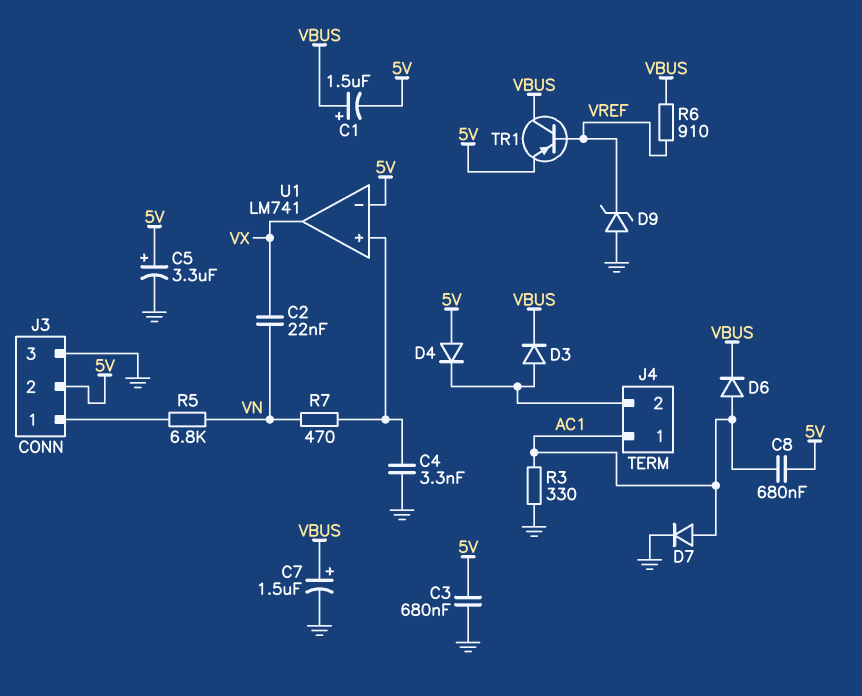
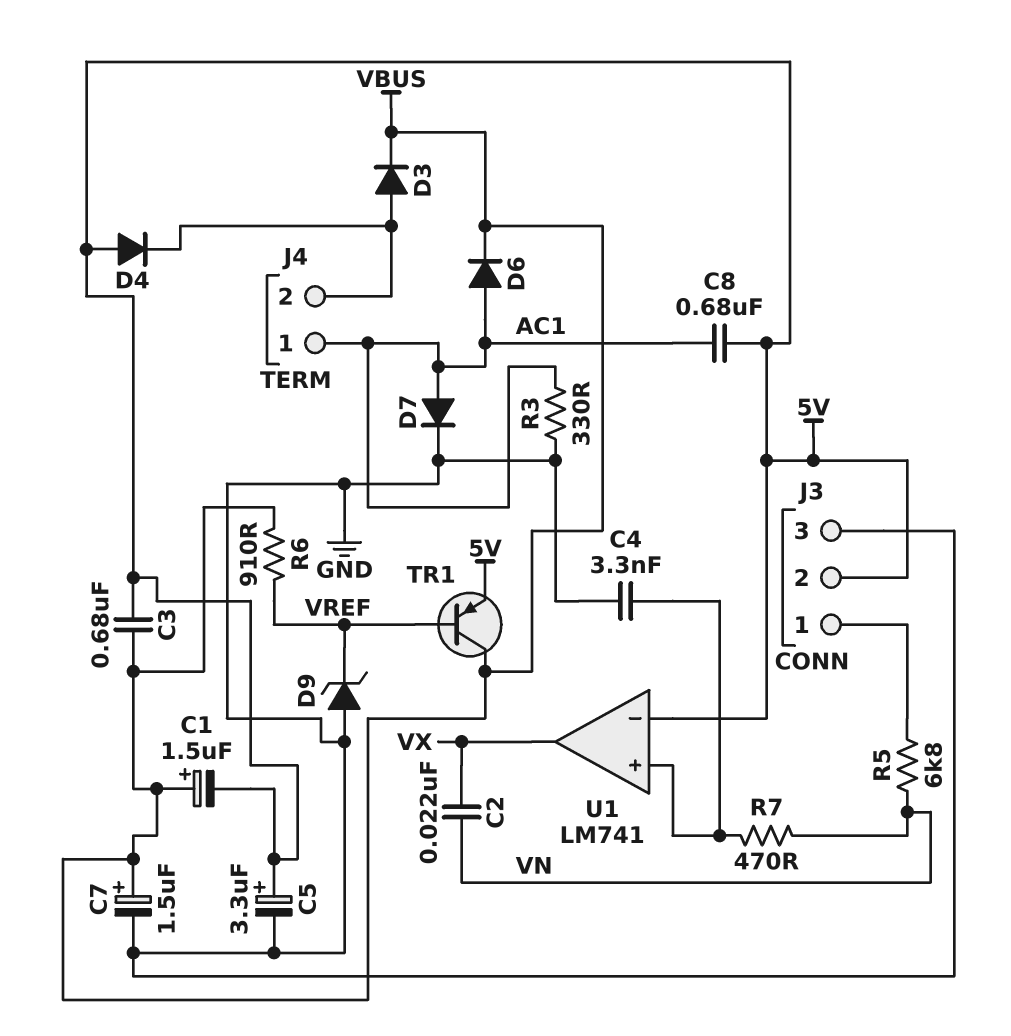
C3: 680nF (5V, GND) -> 680nF (5V, VBUS)

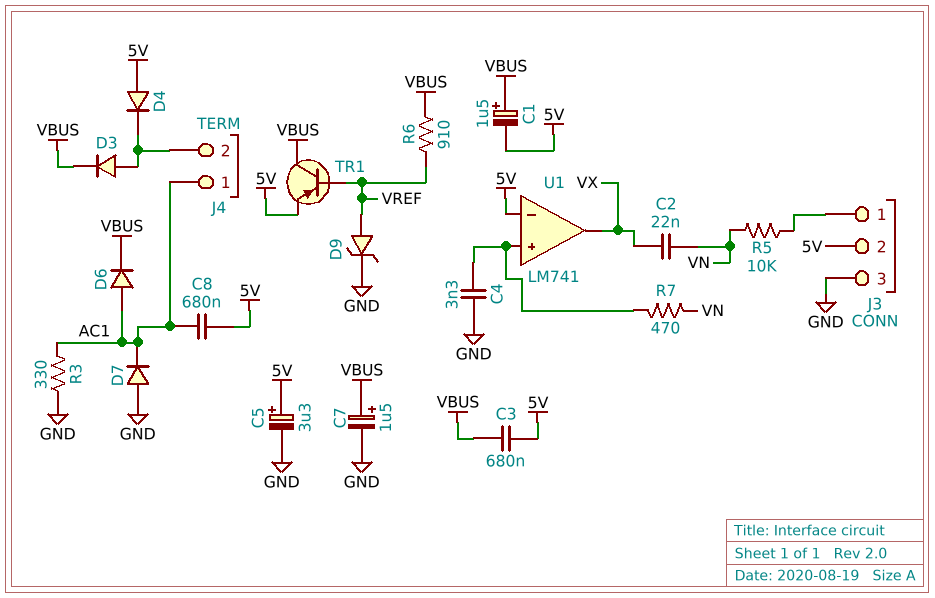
D7: diode (A AC1, K GND) -> diode (A GND, K AC1)
D9: zener (A GND, K VREF) -> zener (A VREF, K GND)
R5: 6.8k (J3/1, VN) -> 10k (J3/1, VN)

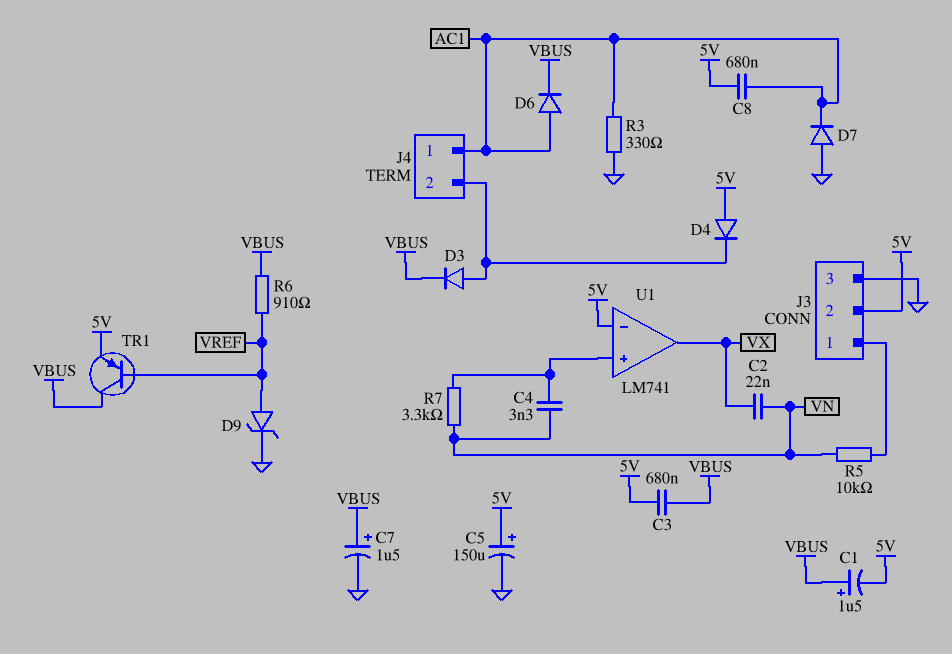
C4: 3.3nF (GND, U1/in+) -> 3.3nF (U1/in+, VN)
C5: 3.3uF (plus 5V, minus GND) -> 150uF (plus 5V, minus GND)
R7: 470 (U1/in+, VN) -> 3.3k (U1/in+, VN)

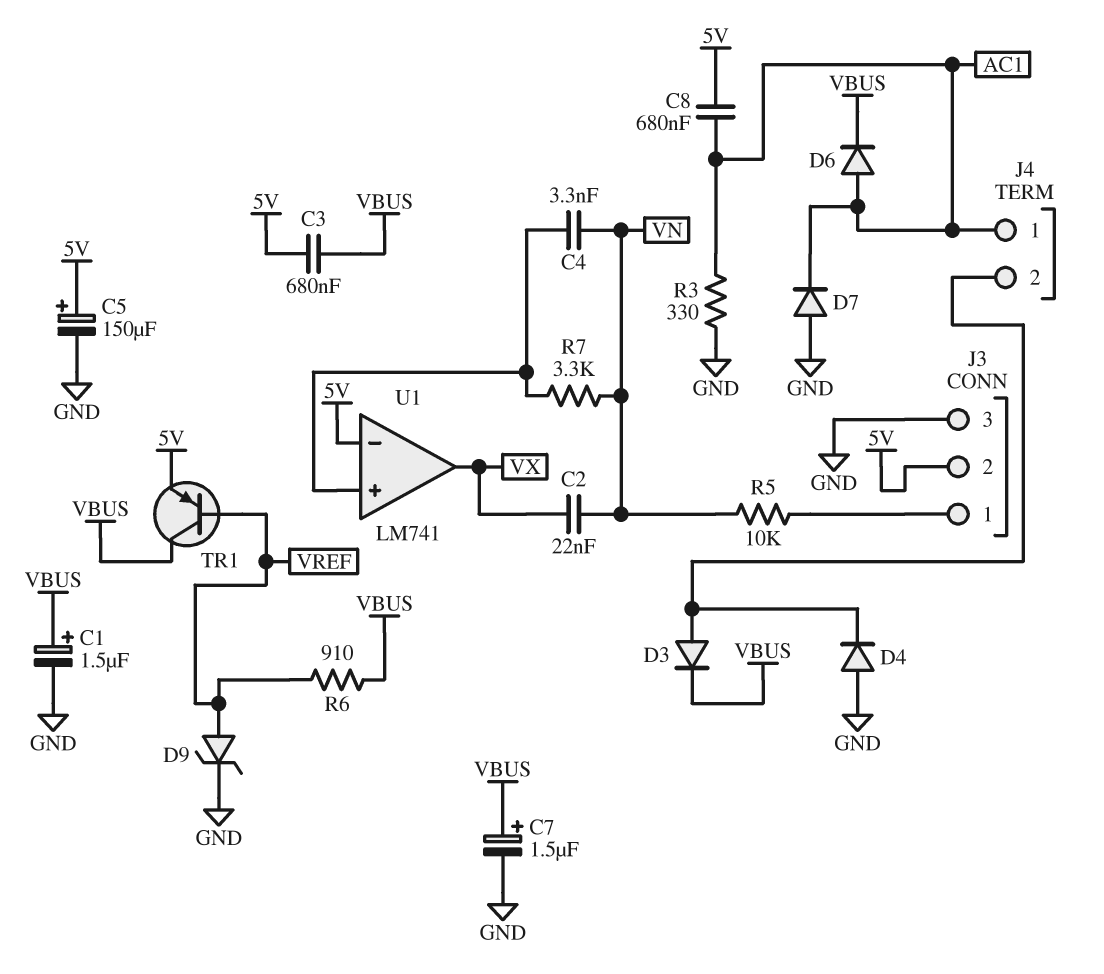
C1: 1.5uF (plus VBUS, minus 5V) -> 1.5uF (plus VBUS, minus GND)
D4: diode (A 5V, K J4/2) -> diode (A GND, K J4/2)

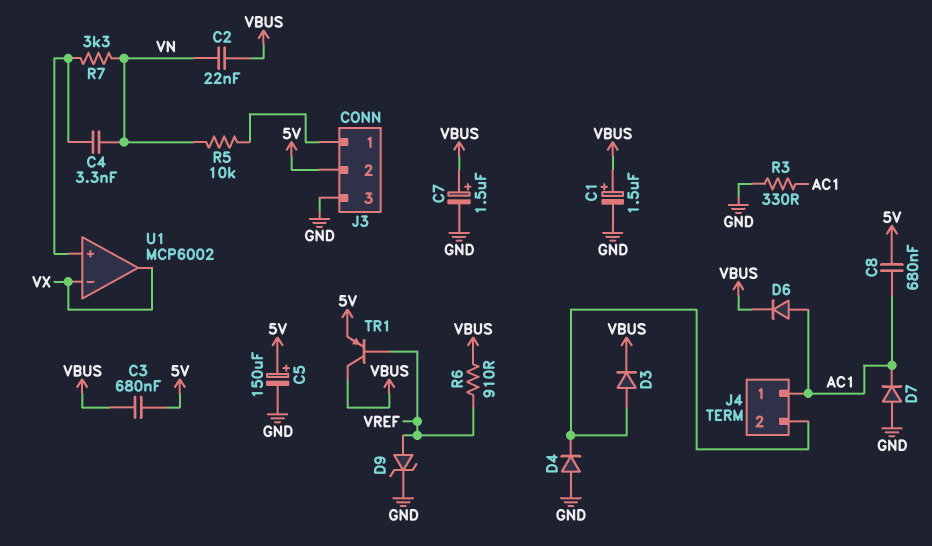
C2: 22nF (VN, VX) -> 22nF (VBUS, VN)
U1: LM741 -> MCP6002
U1 pin in-: 5V -> VX

